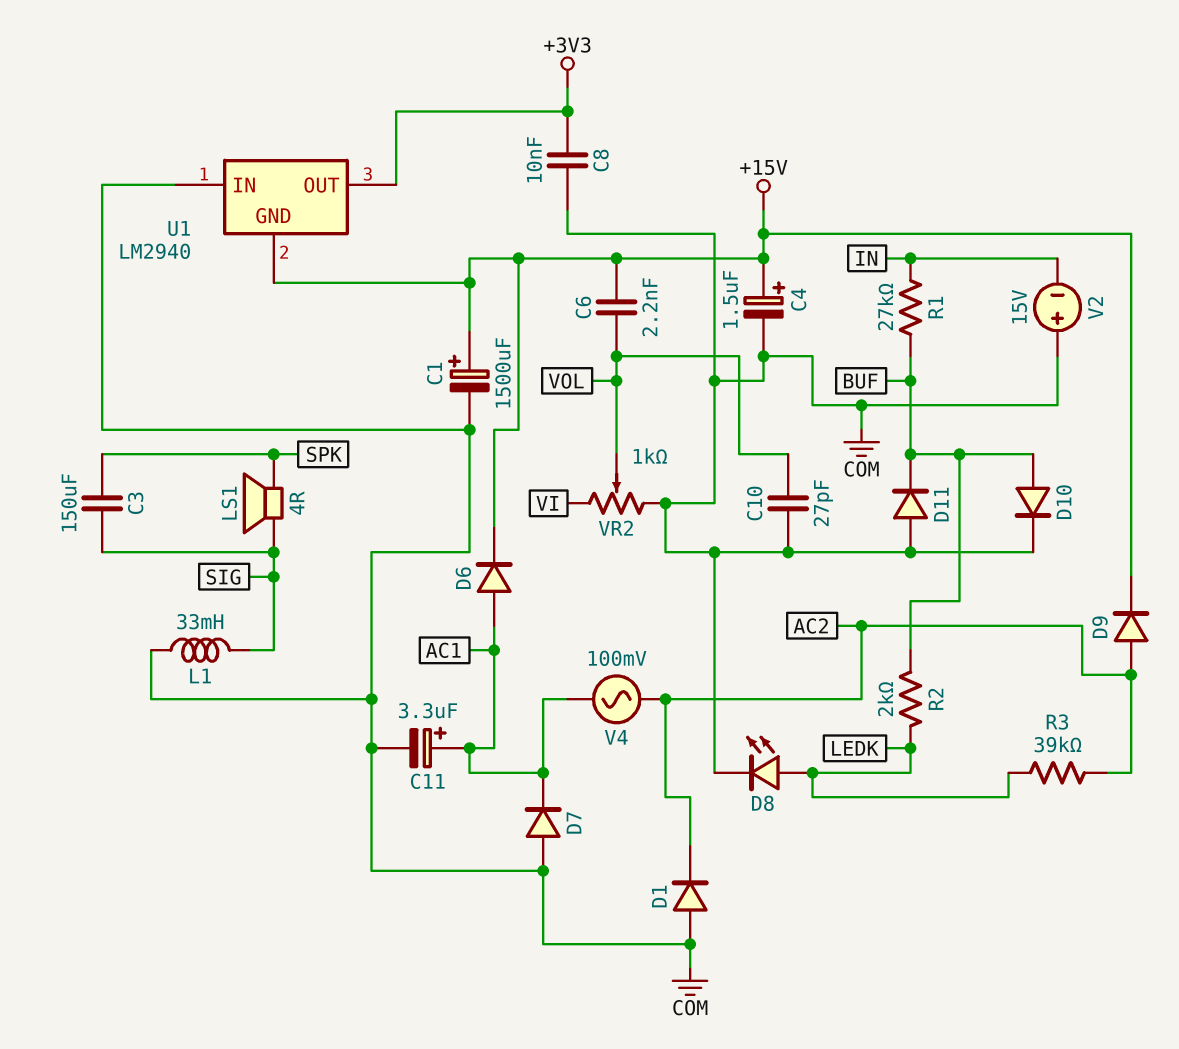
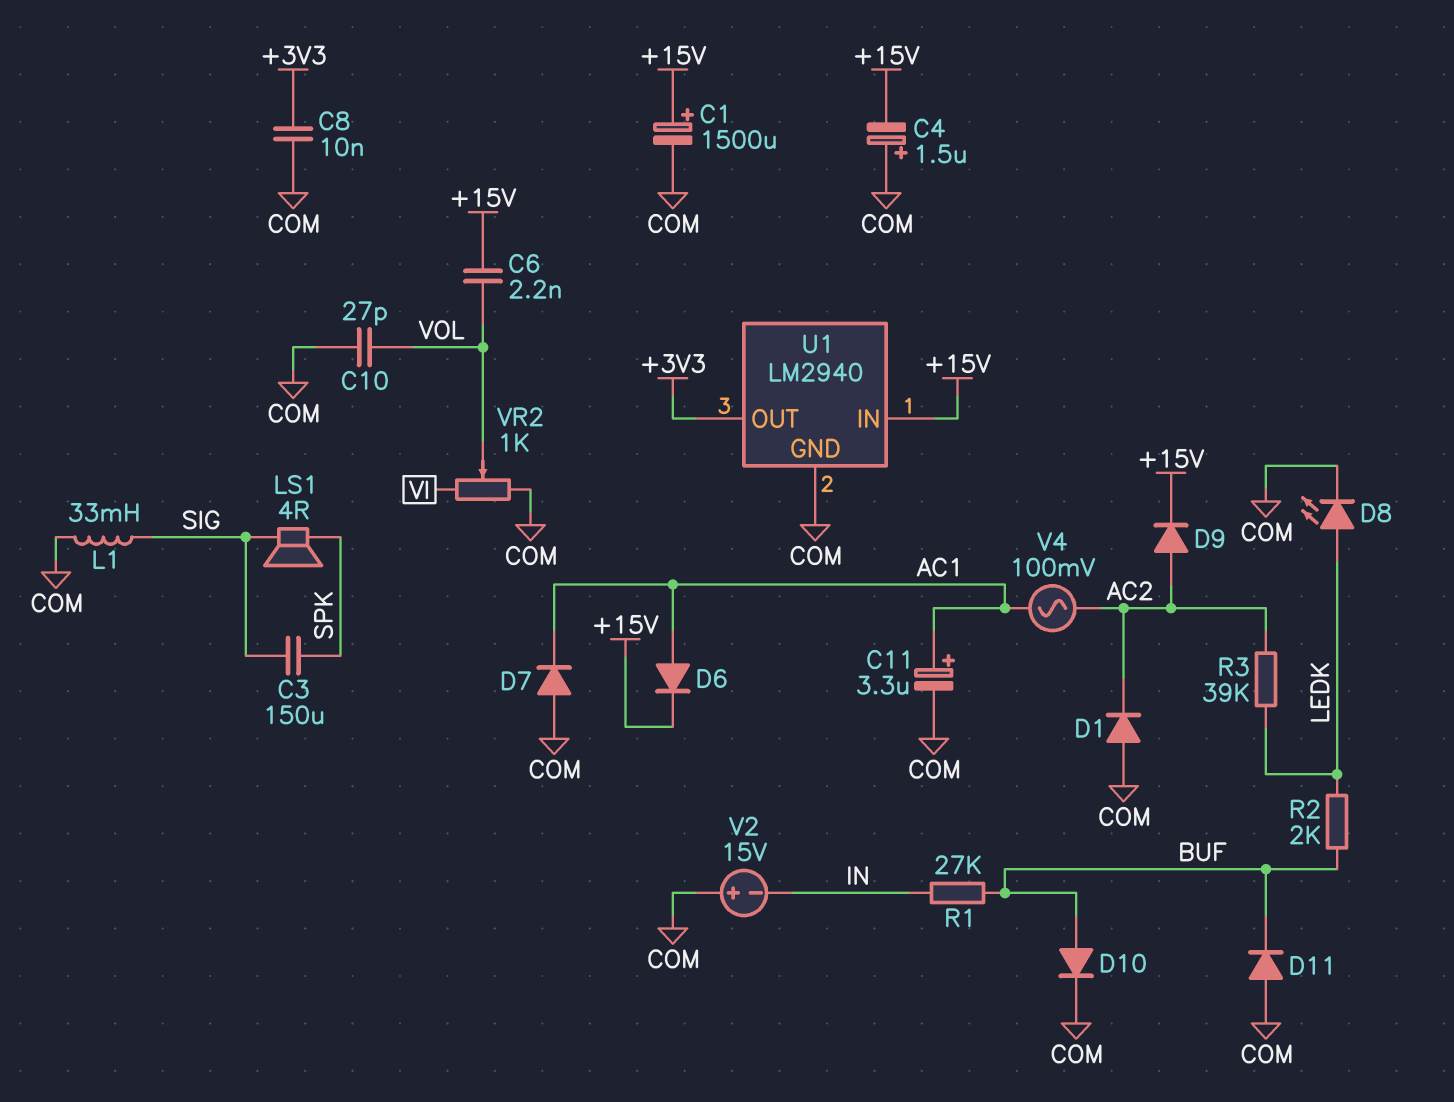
C4: 1.5uF (plus +15V, minus COM) -> 1.5uF (plus COM, minus +15V)
U1 pin GND: +15V -> COM
U1 pin IN: COM -> +15V

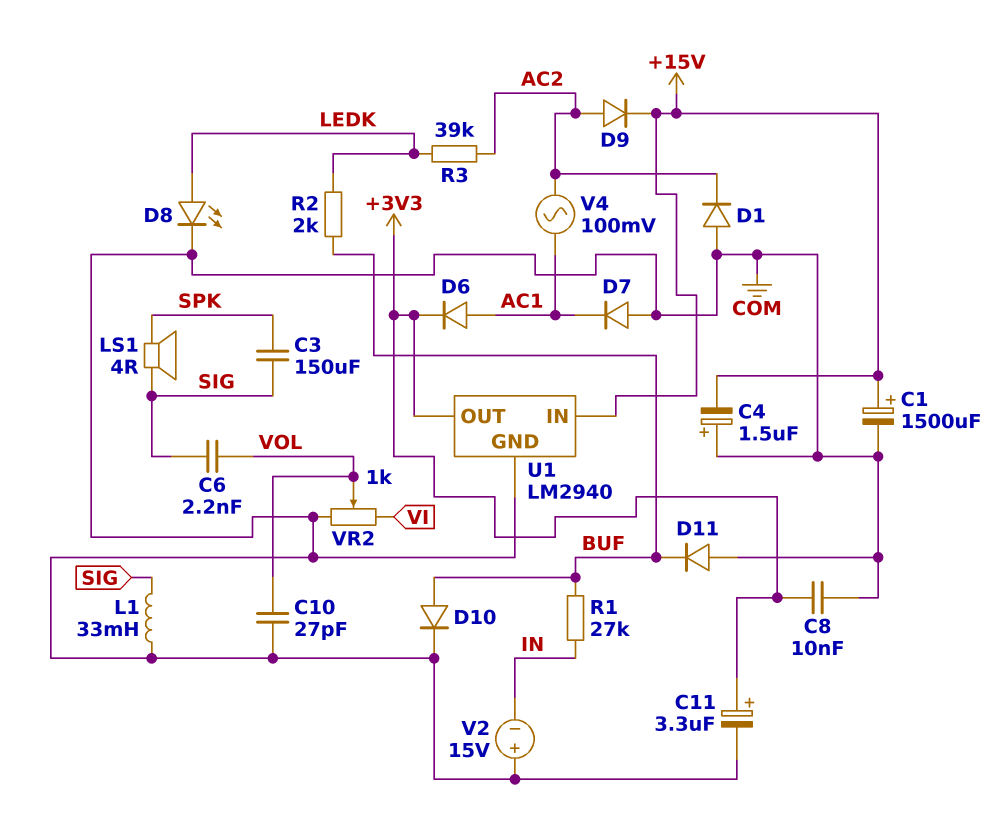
C6: 2.2nF (+15V, VOL) -> 2.2nF (SIG, VOL)
C11: 3.3uF (plus AC1, minus COM) -> 3.3uF (plus +3V3, minus COM)
D6: diode (A AC1, K +15V) -> diode (A AC1, K +3V3)

